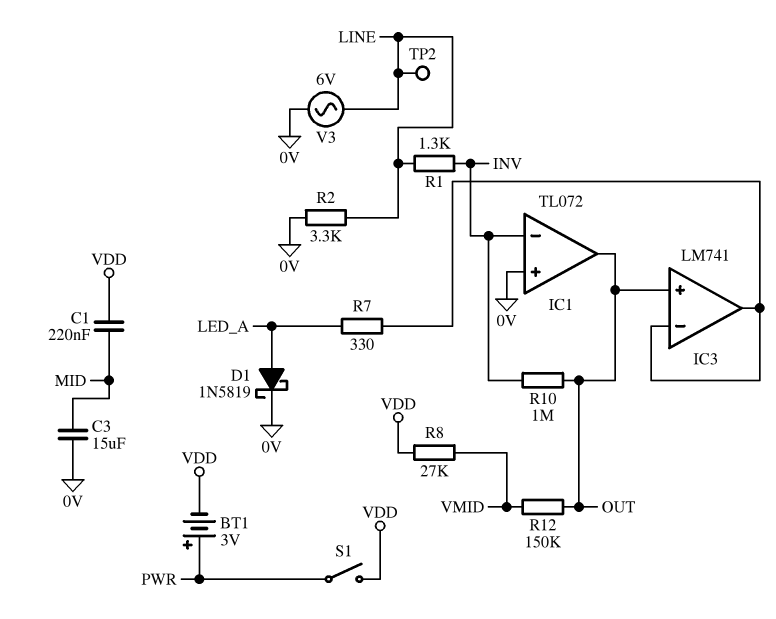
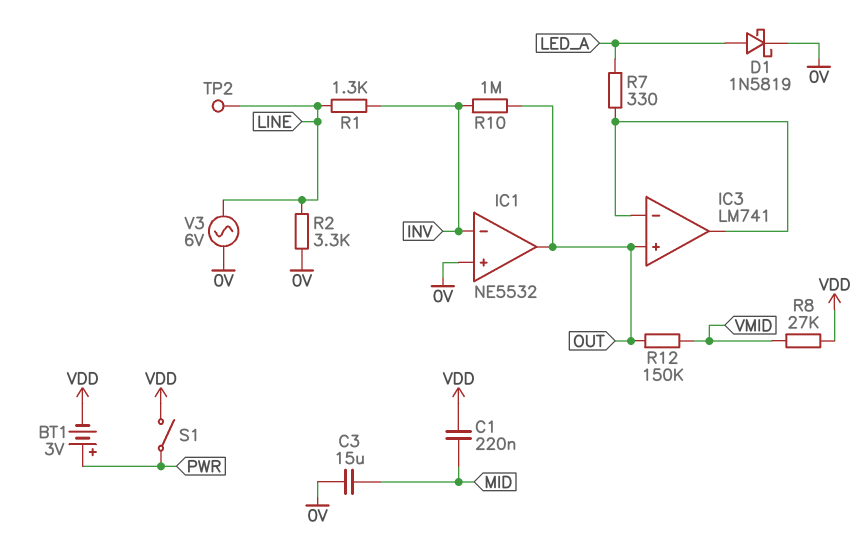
IC1: TL072 -> NE5532

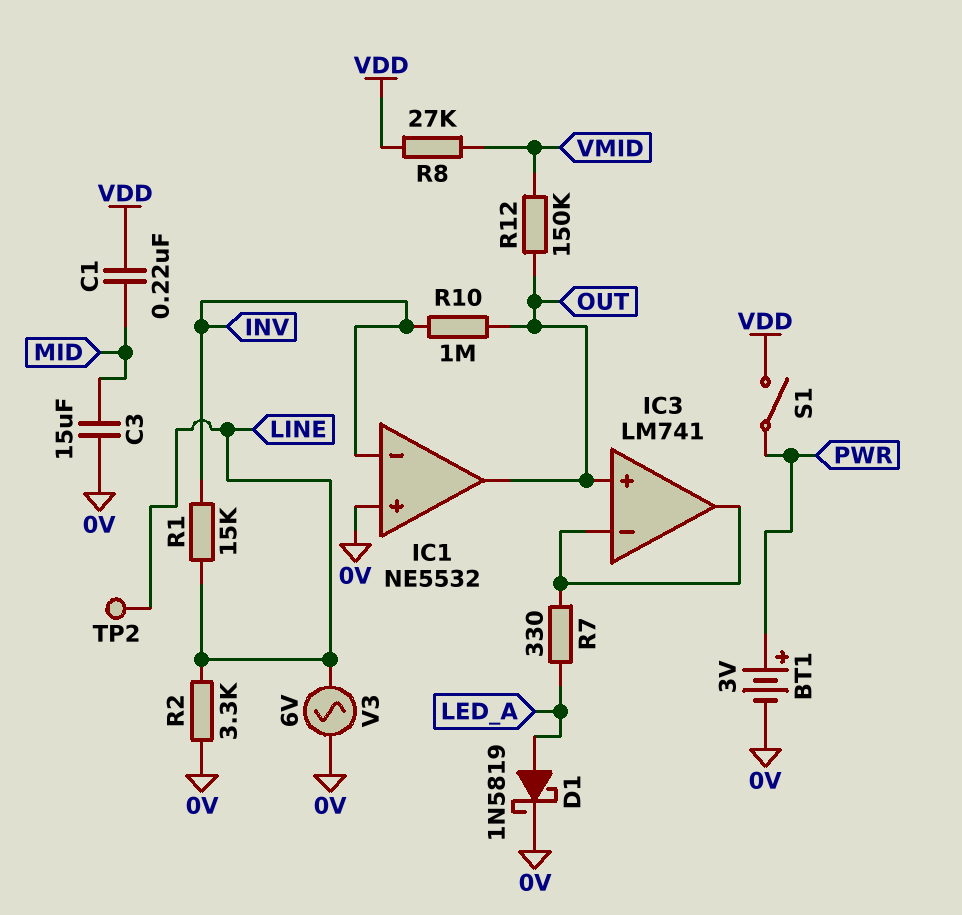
BT1: 3V (plus PWR, minus VDD) -> 3V (plus PWR, minus 0V)
R1: 1.3k (INV, LINE) -> 15k (INV, LINE)

